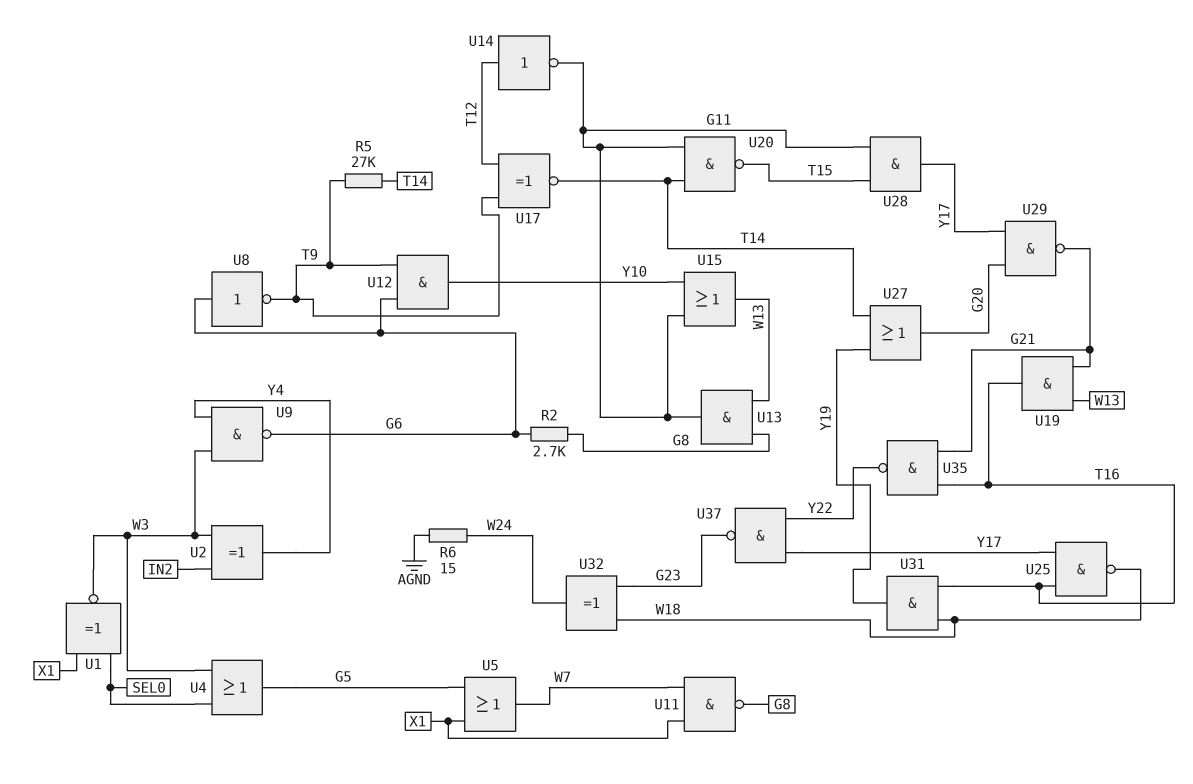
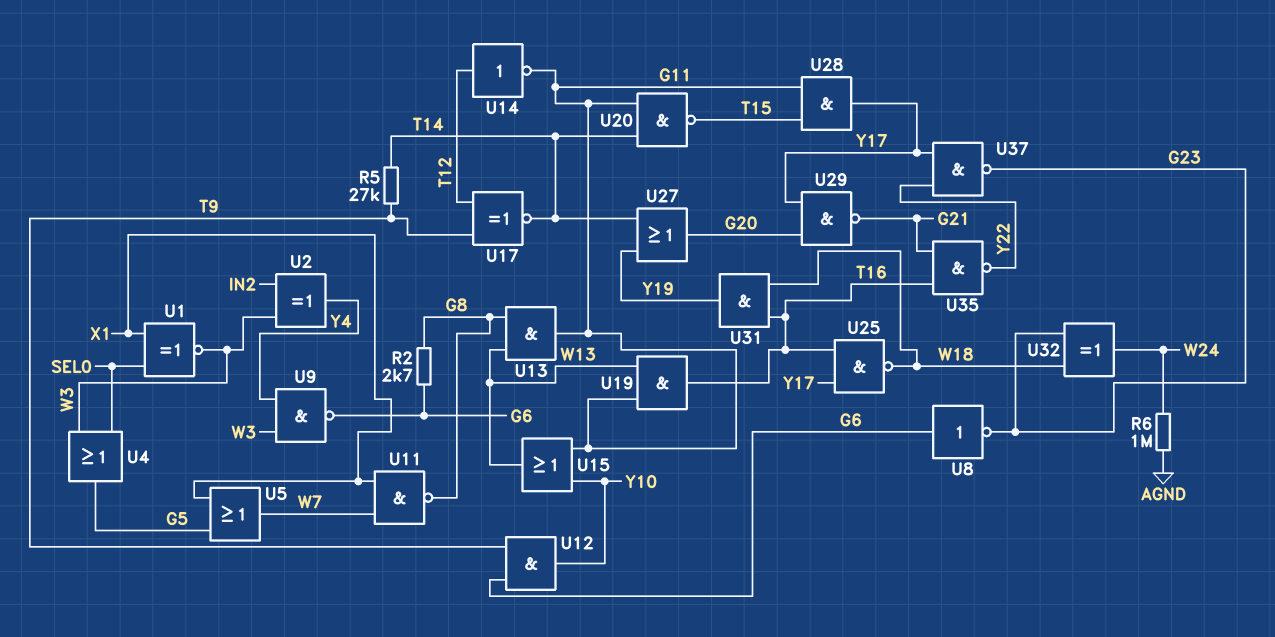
R6: 15 (AGND, W24) -> 1M (AGND, W24)
U8: NOT (in G6, out T9) -> NOT (in G6, out G23)
U19: AND (in G21, in W13, out T16) -> AND (in G11, in W13, out T16)

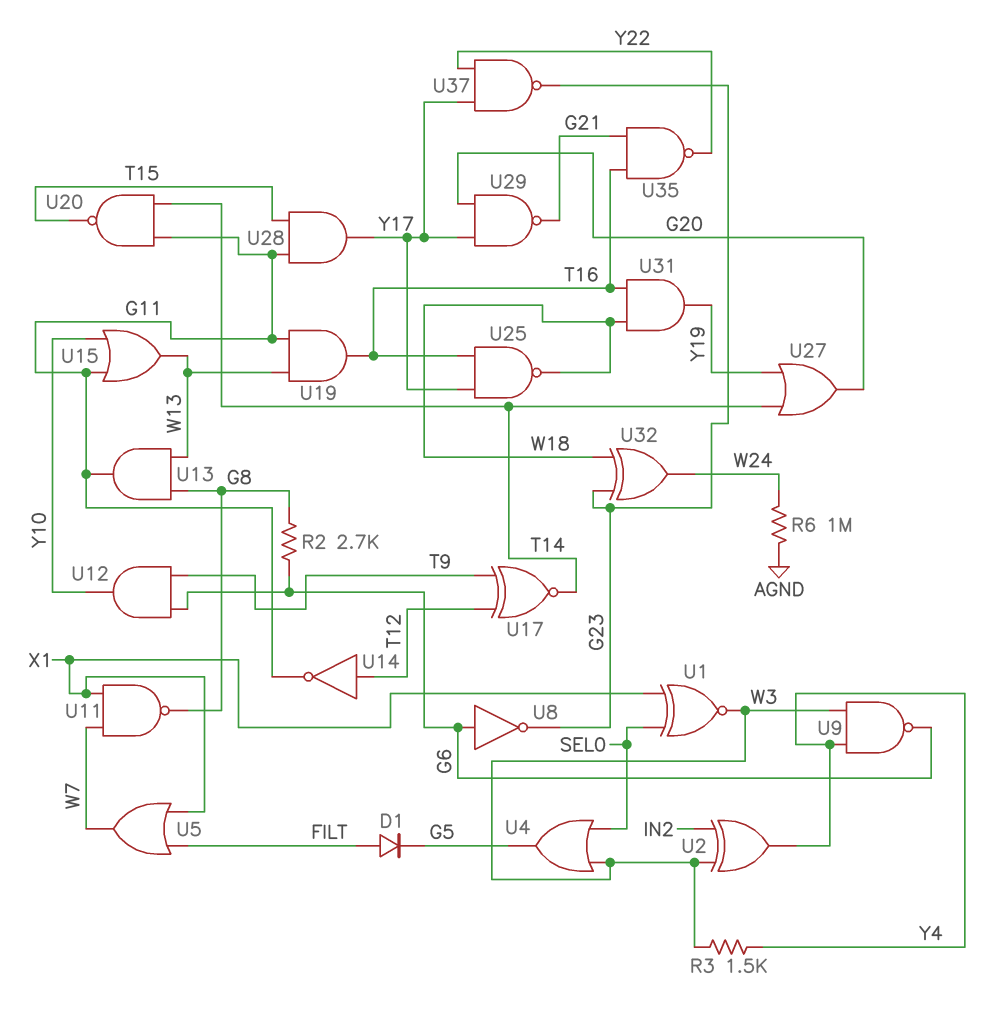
D1: none -> diode (A FILT, K G5)
R3: none -> 1.5k (W3, Y4)
R5: 27k (T9, T14) -> none
U5: OR (in G5, in X1, out W7) -> OR (in FILT, in X1, out W7)

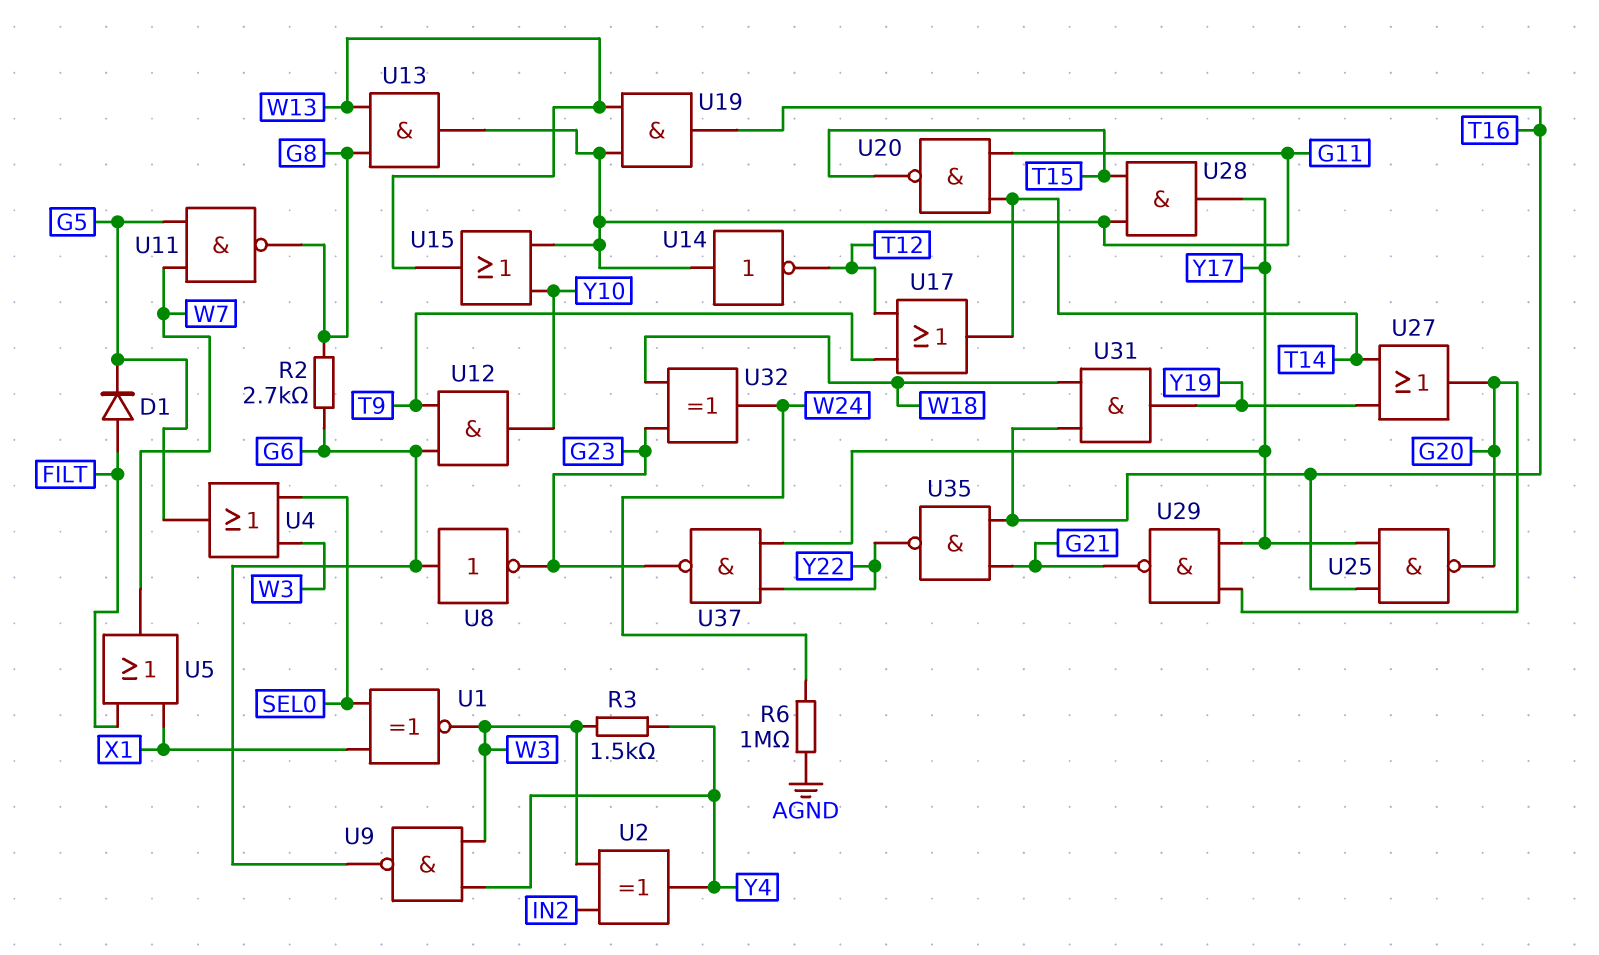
U11: NAND (in W7, in X1, out G8) -> NAND (in G5, in W7, out G8)
U14: NOT (in T12, out G11) -> NOT (in G11, out T12)
U17: XNOR (in T9, in T12, out T14) -> OR (in T9, in T12, out T14)
U25: NAND (in T16, in Y17, out W18) -> NAND (in T16, in Y17, out G20)

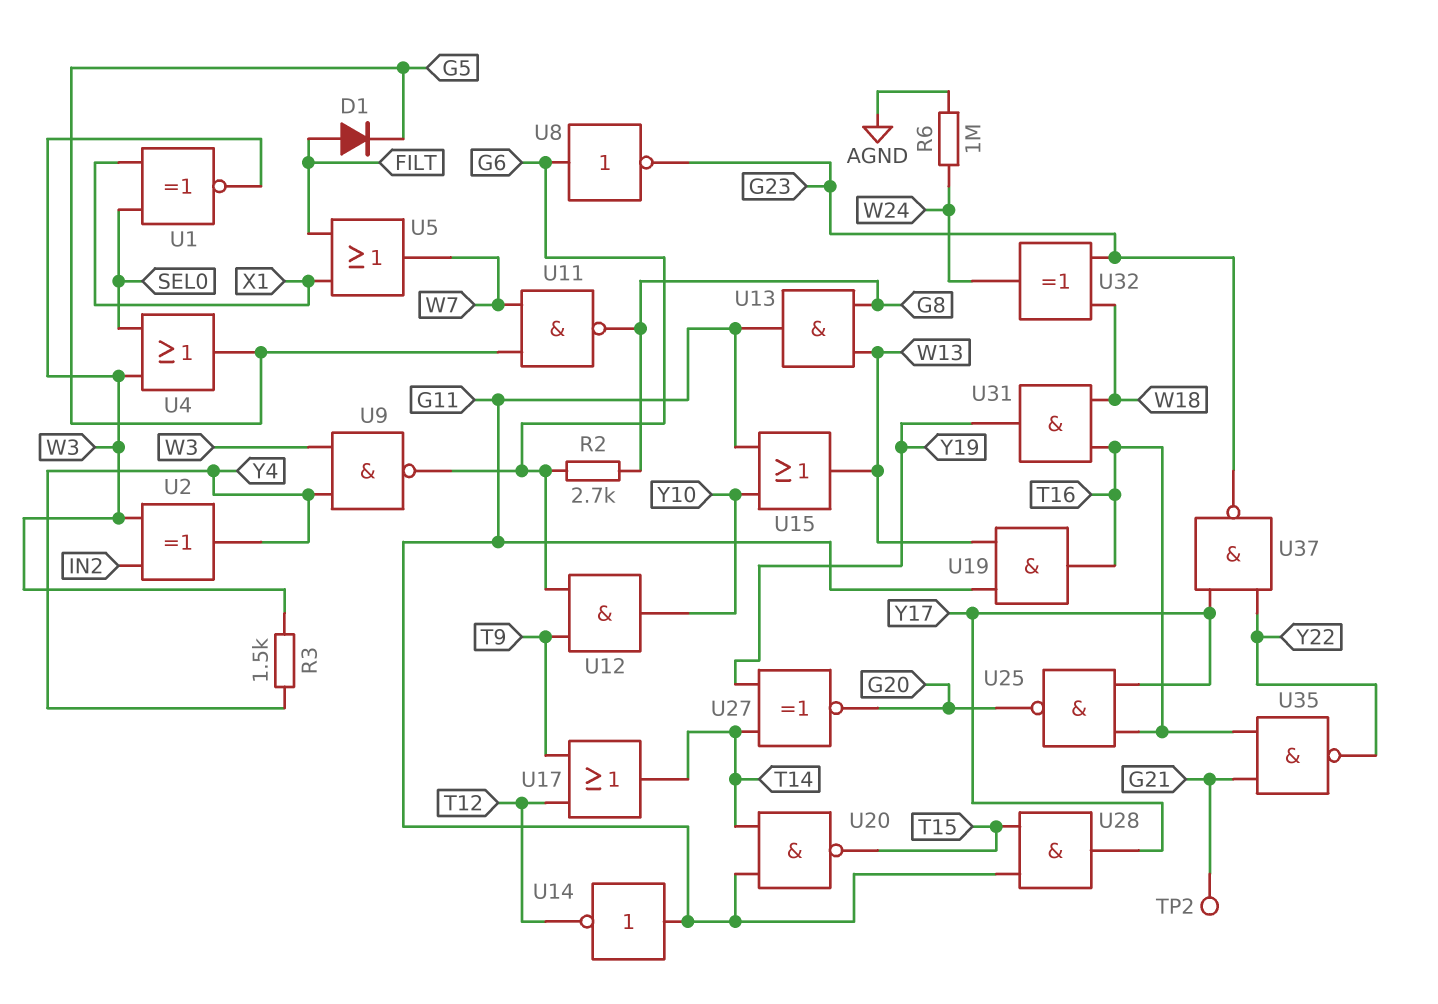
TP2: none -> test point (G21)
U27: OR (in T14, in Y19, out G20) -> XNOR (in T14, in Y19, out G20)
U29: NAND (in G20, in Y17, out G21) -> none

